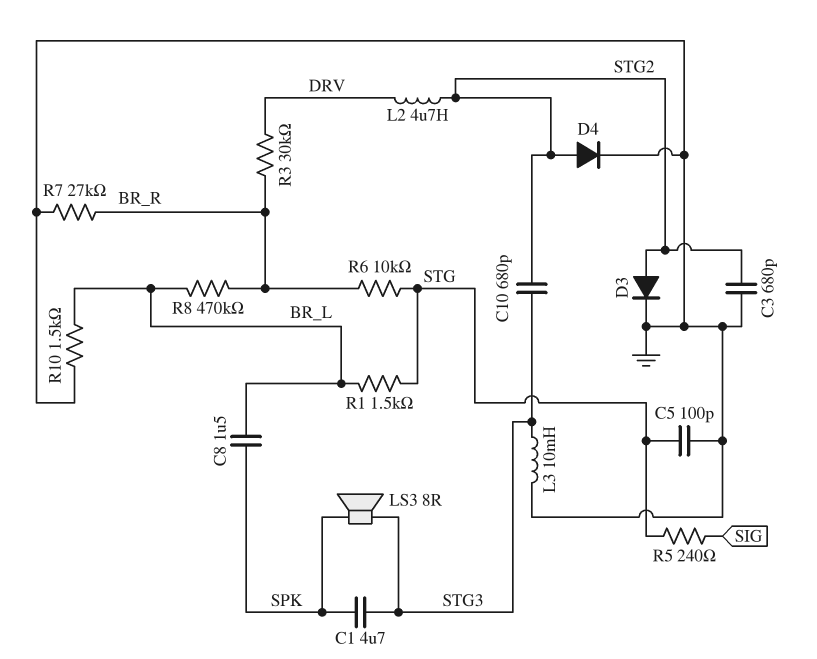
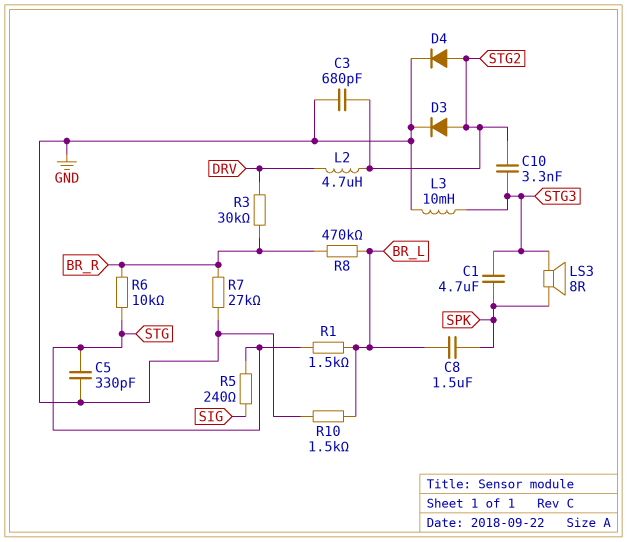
C5: 100pF (GND, STG) -> 330pF (GND, STG)
C10: 680pF (STG2, STG3) -> 3.3nF (STG2, STG3)

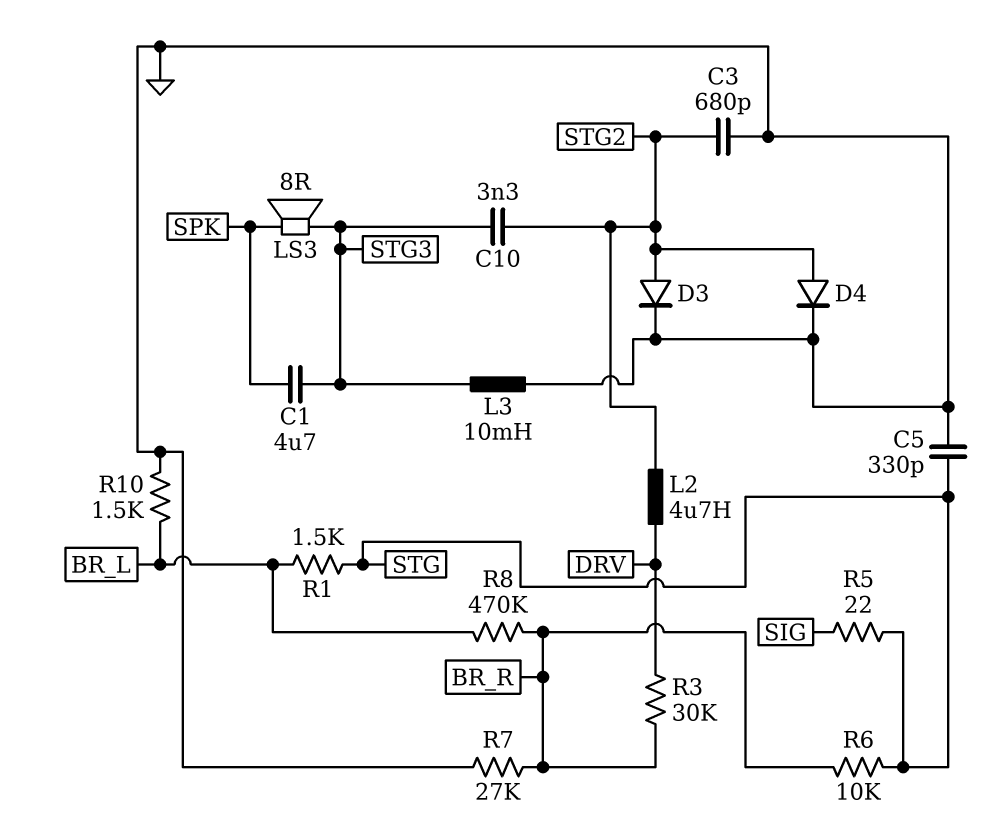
C8: 1.5uF (BR_L, SPK) -> none
R5: 240 (SIG, STG) -> 22 (SIG, STG)

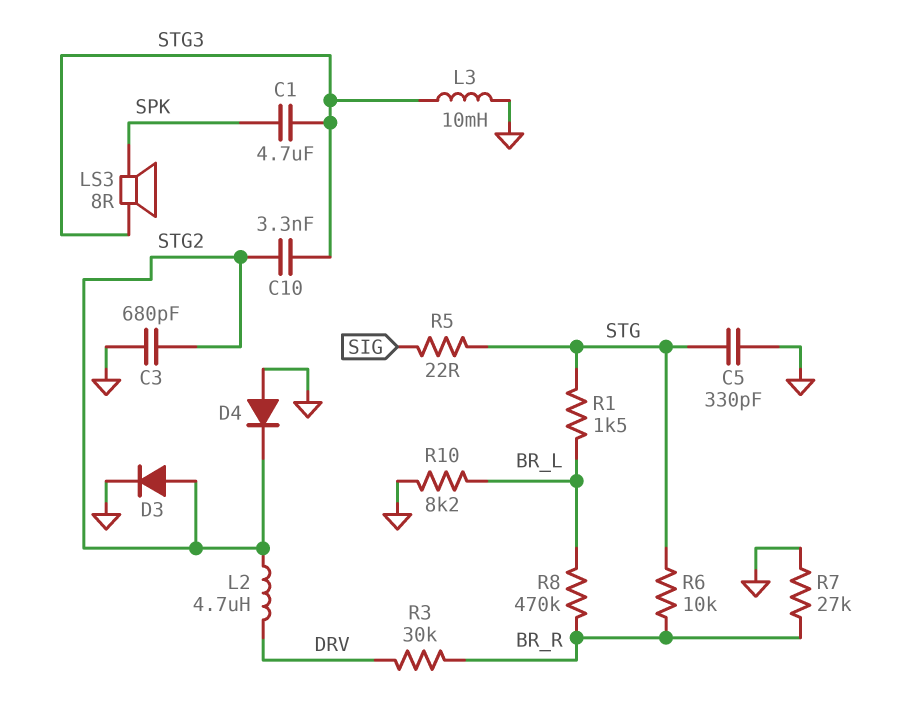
D4: diode (A STG2, K GND) -> diode (A GND, K STG2)
R10: 1.5k (BR_L, GND) -> 8.2k (BR_L, GND)

